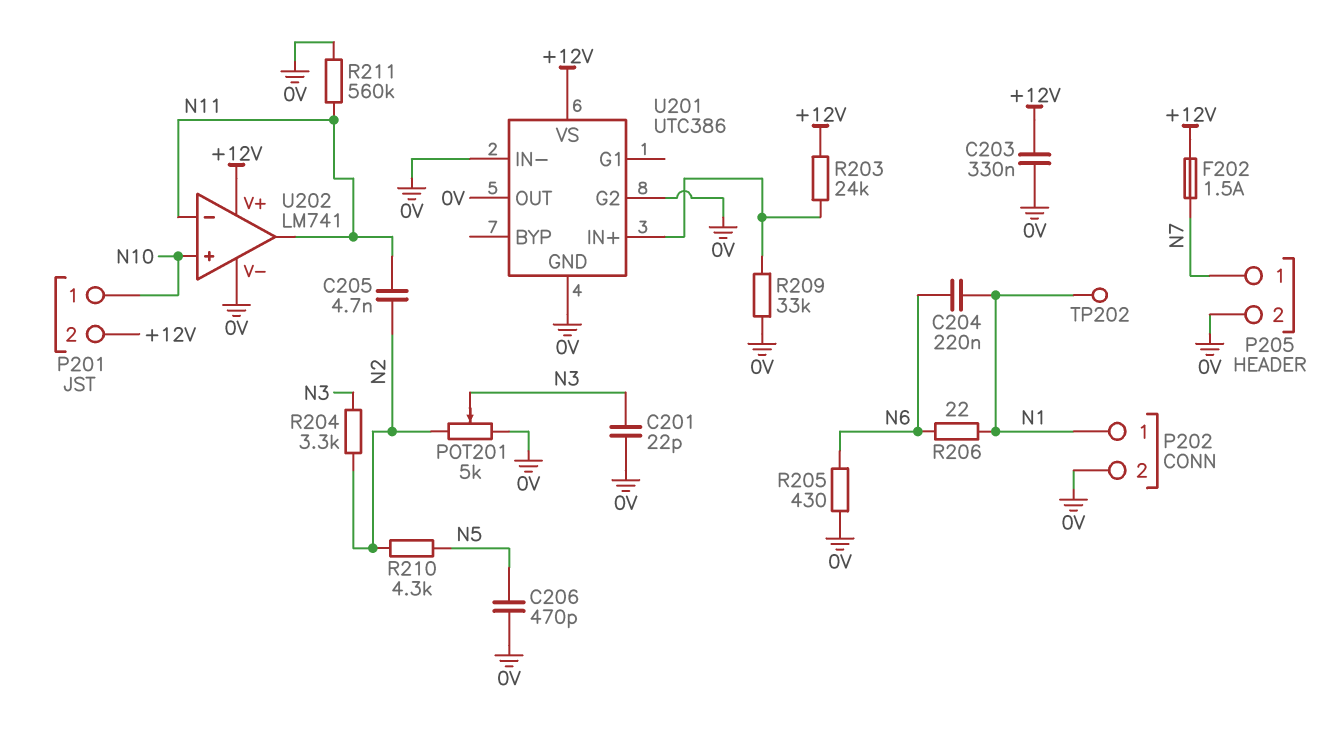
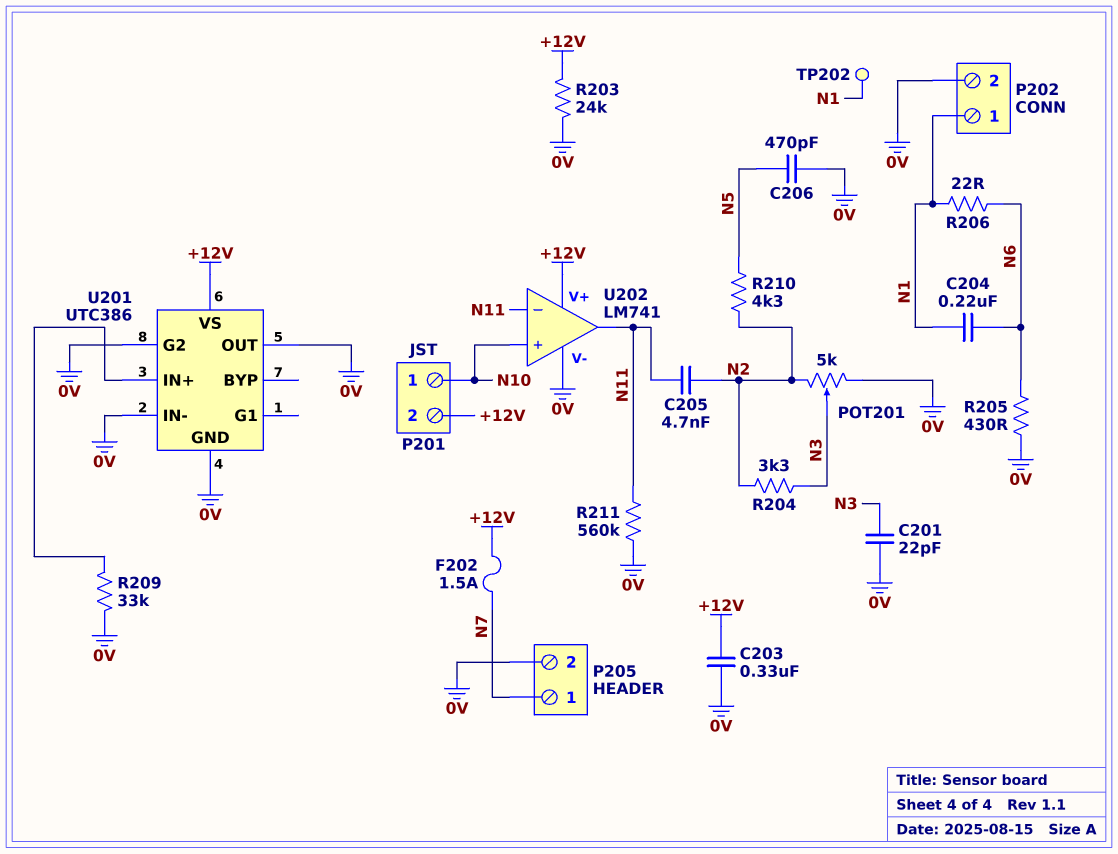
R203: 24k (+12V, U201/IN+) -> 24k (+12V, 0V)

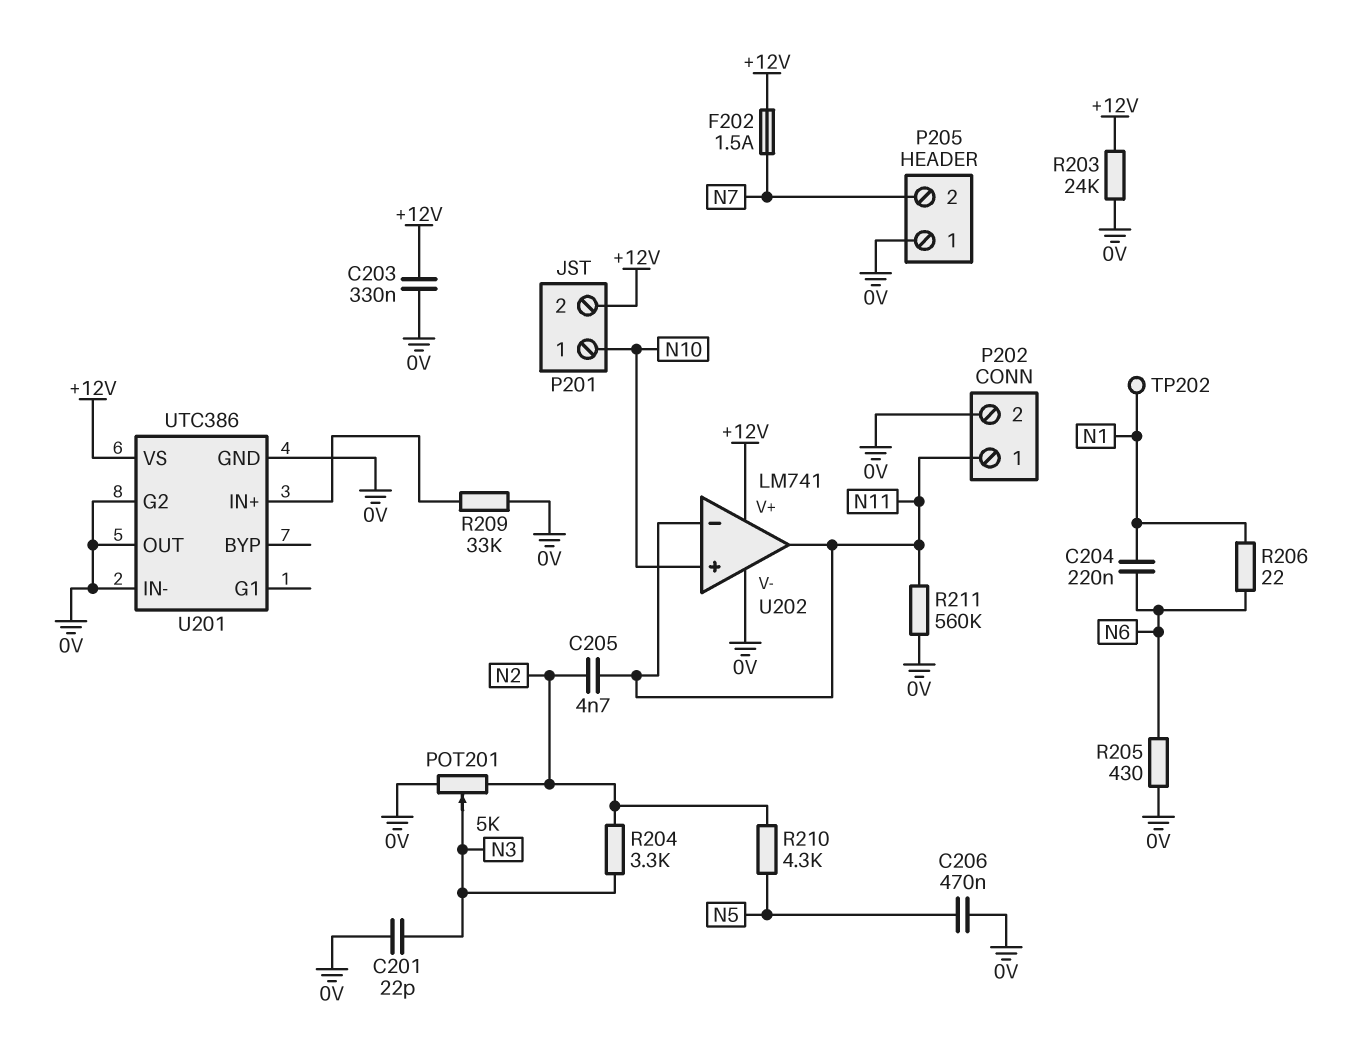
C206: 470pF (0V, N5) -> 470nF (0V, N5)
P202 pin 1: N1 -> N11
P205 pin 1: N7 -> 0V
P205 pin 2: 0V -> N7

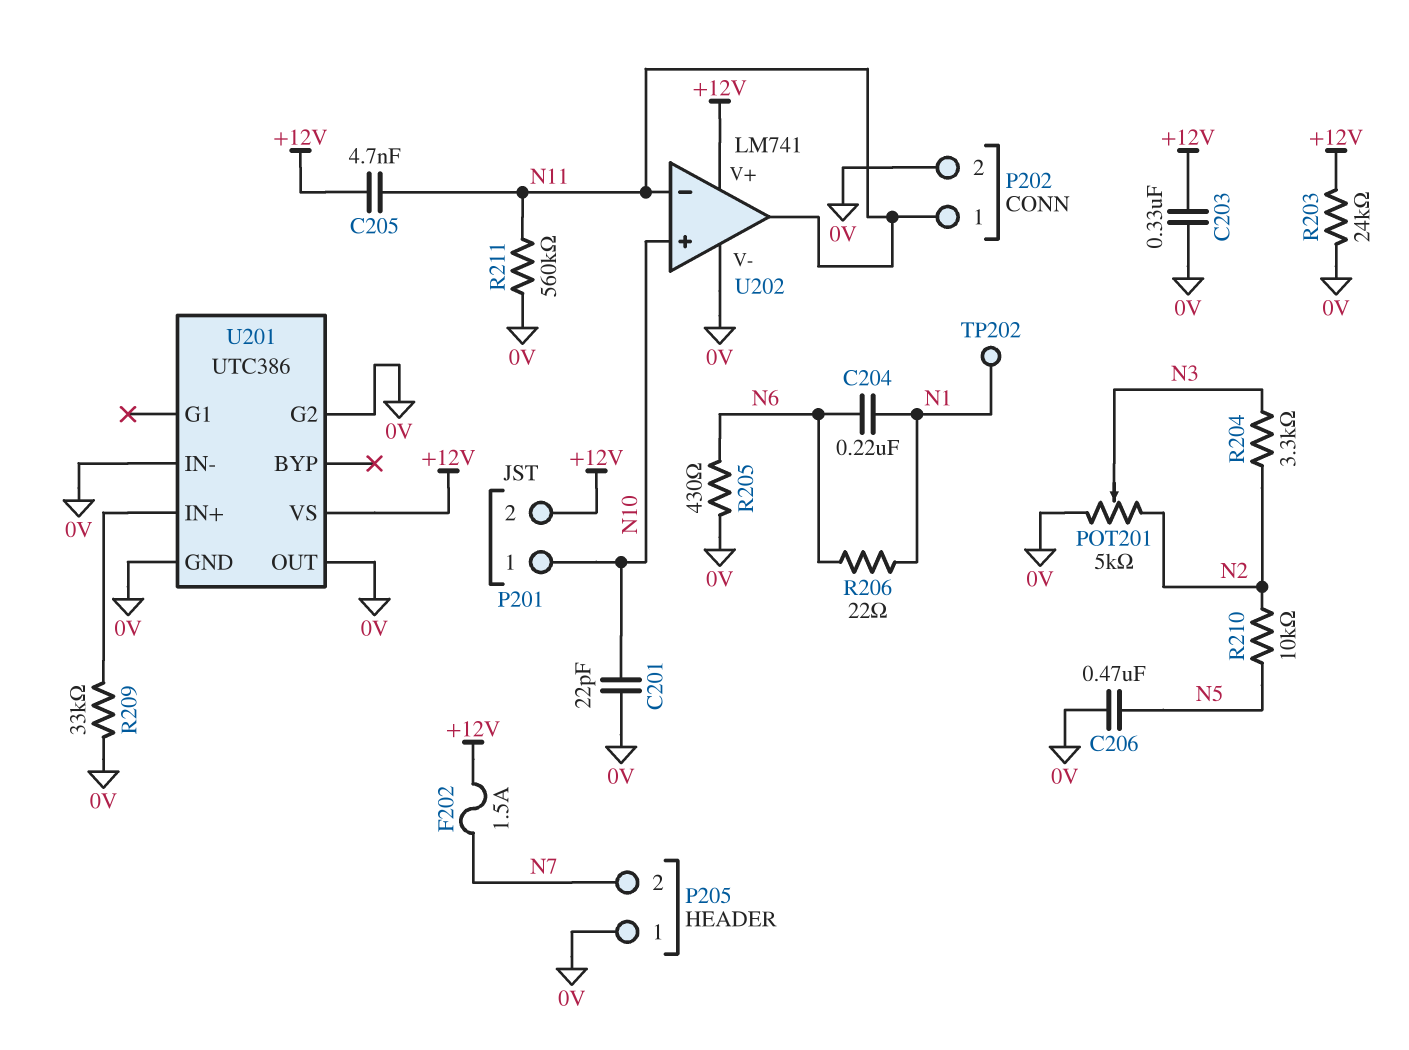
C201: 22pF (0V, N3) -> 22pF (0V, N10)
C205: 4.7nF (N2, N11) -> 4.7nF (+12V, N11)
R210: 4.3k (N2, N5) -> 10k (N2, N5)

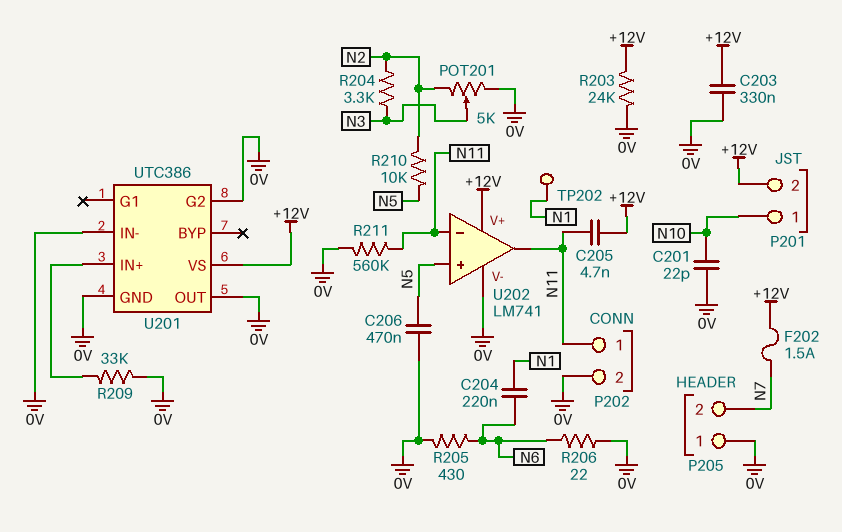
R206: 22 (N1, N6) -> 22 (0V, N6)
U202 pin in+: N10 -> N5

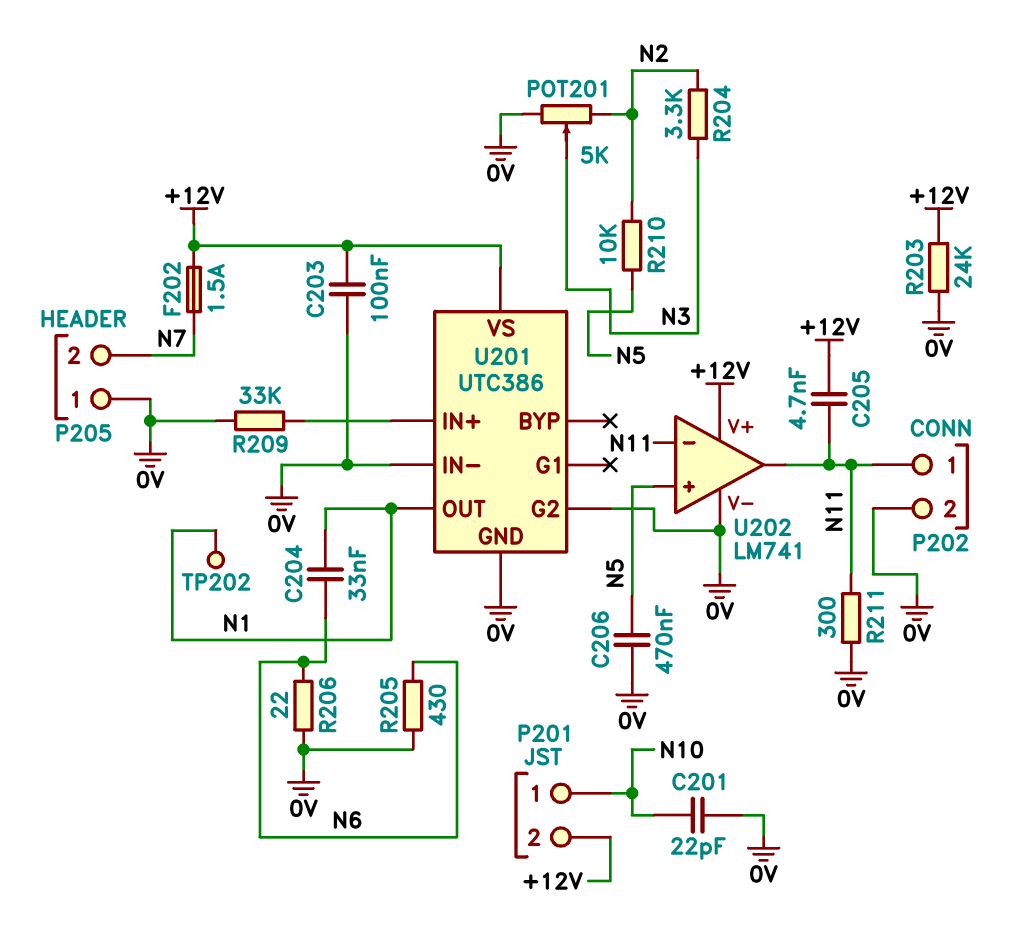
C203: 330nF (+12V, 0V) -> 100nF (+12V, 0V)
C204: 220nF (N1, N6) -> 33nF (N1, N6)
R211: 560k (0V, N11) -> 300 (0V, N11)
U201 pin OUT: 0V -> N1

